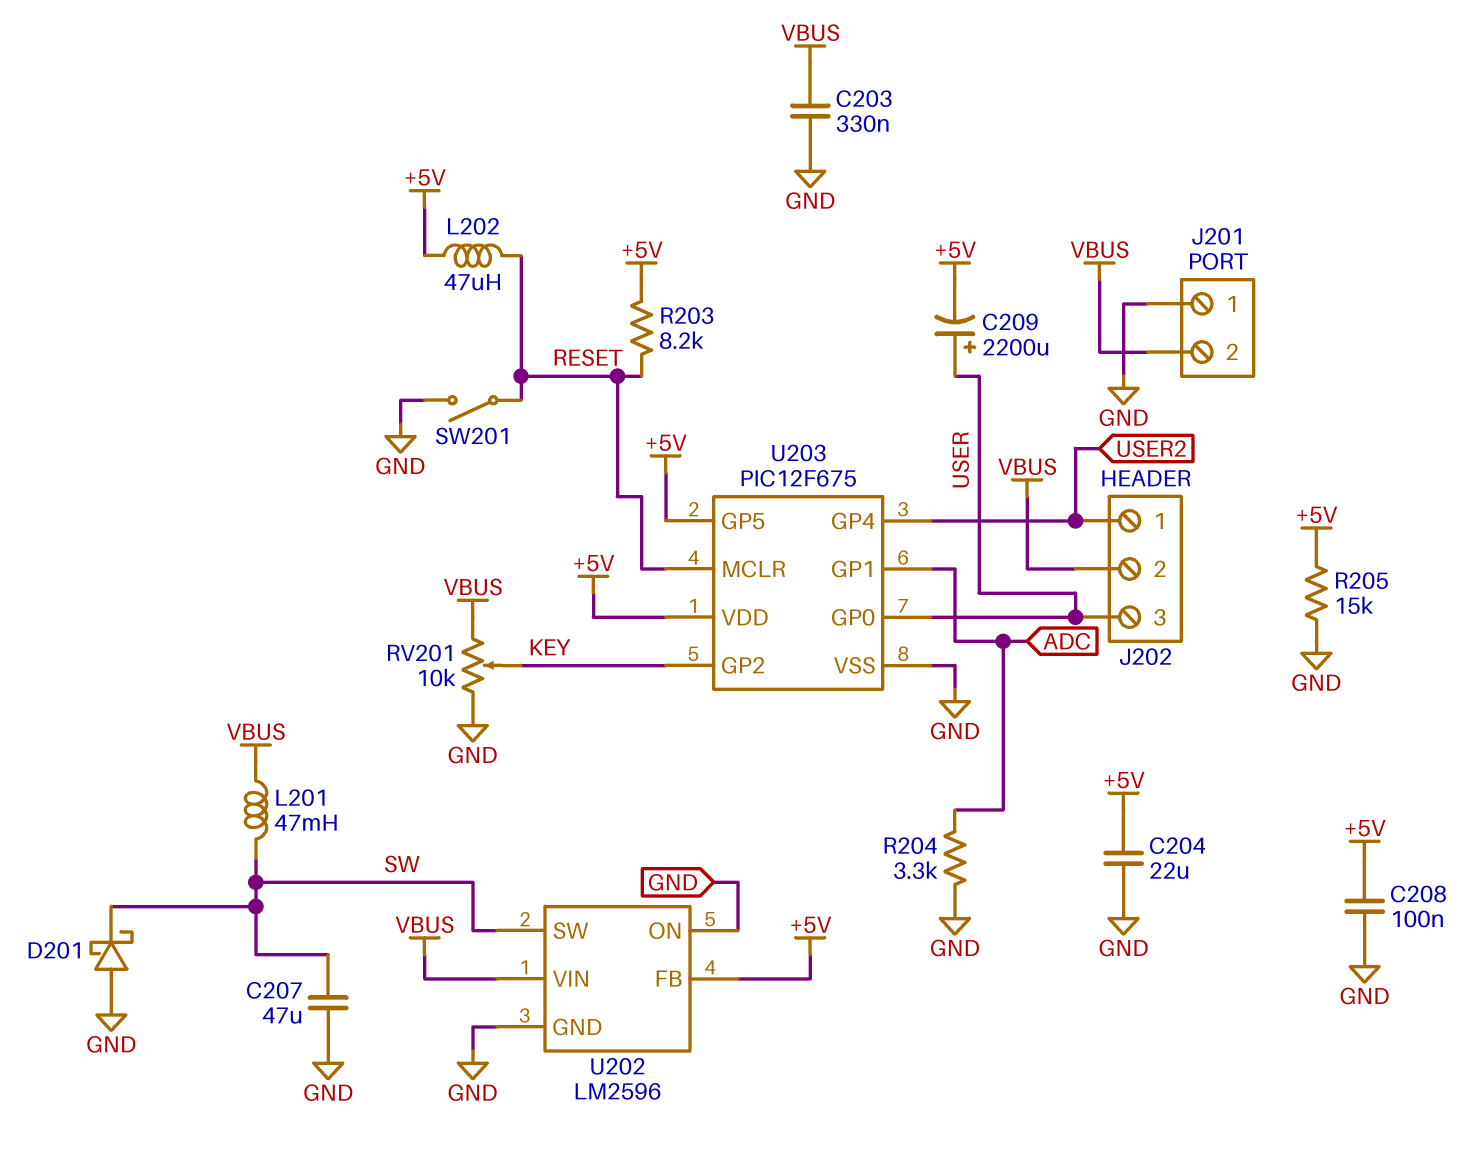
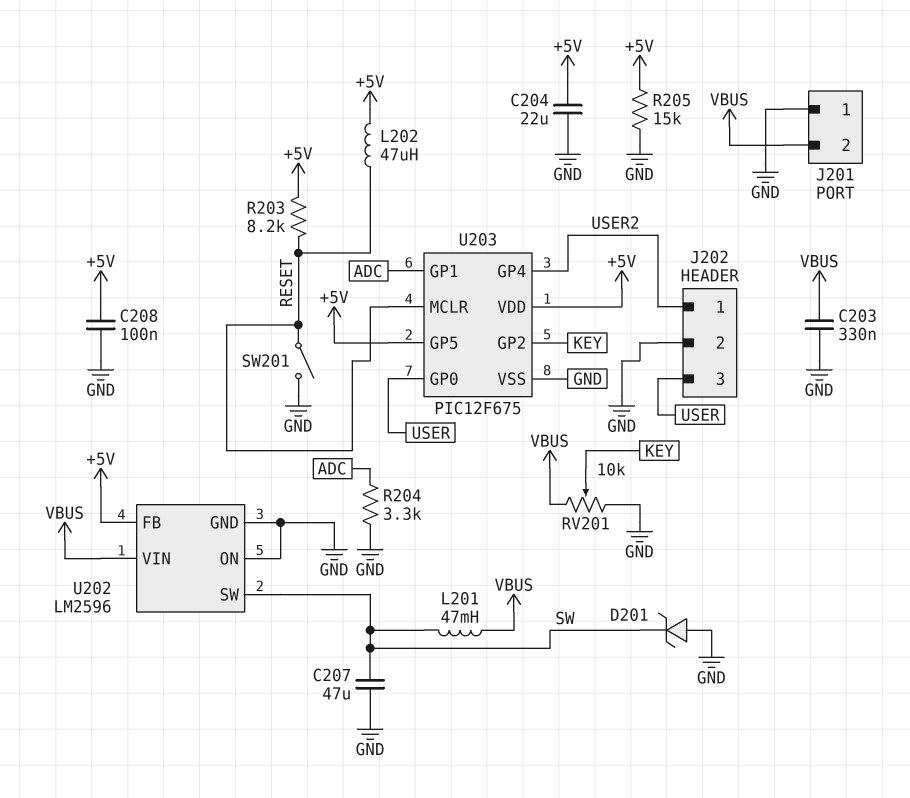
C209: 2200uF (plus USER, minus +5V) -> none
D201: schottky (A GND, K SW) -> zener (A GND, K SW)
J202 pin 2: VBUS -> GND

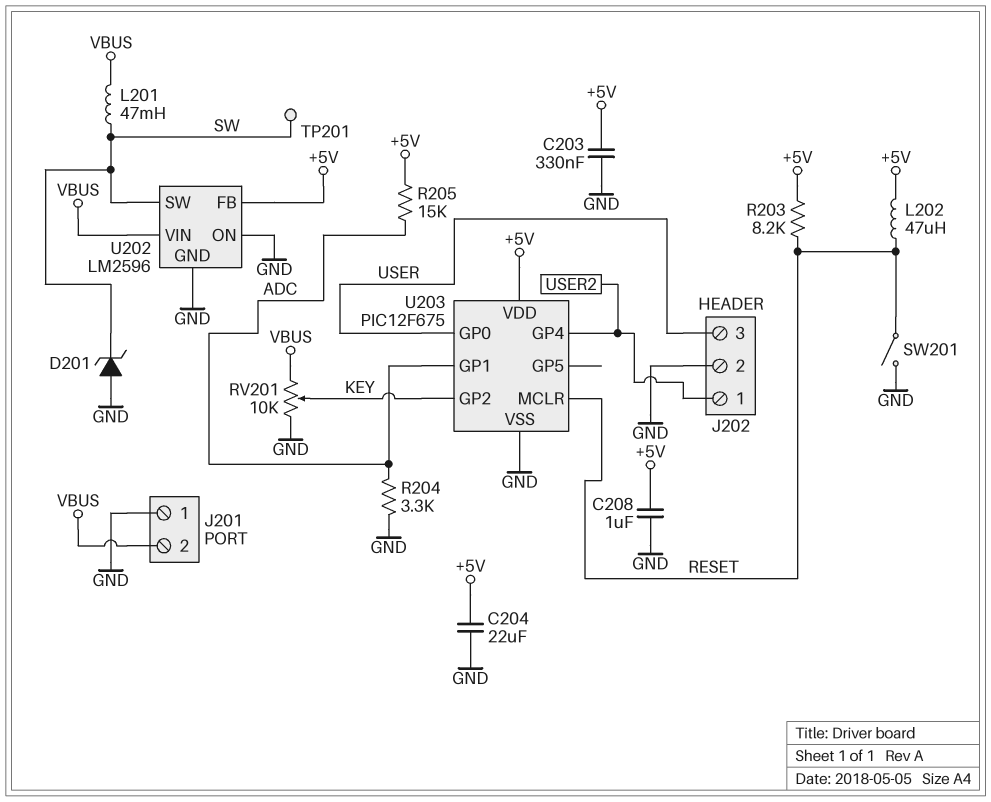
C203: 330nF (GND, VBUS) -> 330nF (+5V, GND)
C207: 47uF (GND, SW) -> none
C208: 100nF (+5V, GND) -> 1uF (+5V, GND)
R205: 15k (+5V, GND) -> 15k (+5V, ADC)
TP201: none -> test point (SW)
U203 pin GP5: +5V -> none

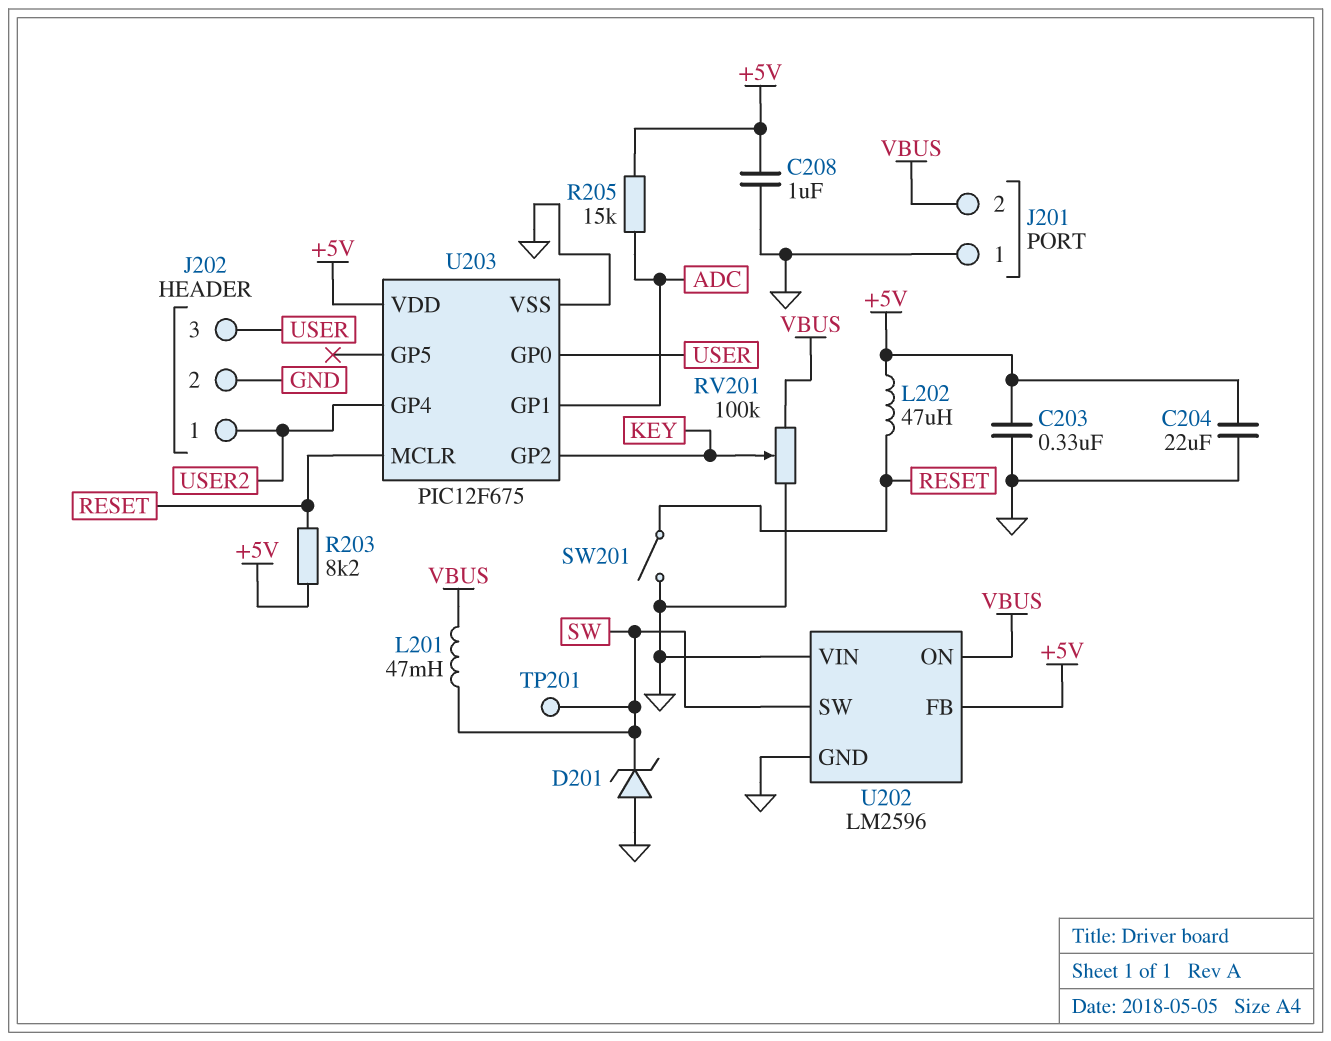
R204: 3.3k (ADC, GND) -> none
RV201: 10k (GND, VBUS, wiper KEY) -> 100k (GND, VBUS, wiper KEY)
U202 pin ON: GND -> VBUS
U202 pin VIN: VBUS -> GND

